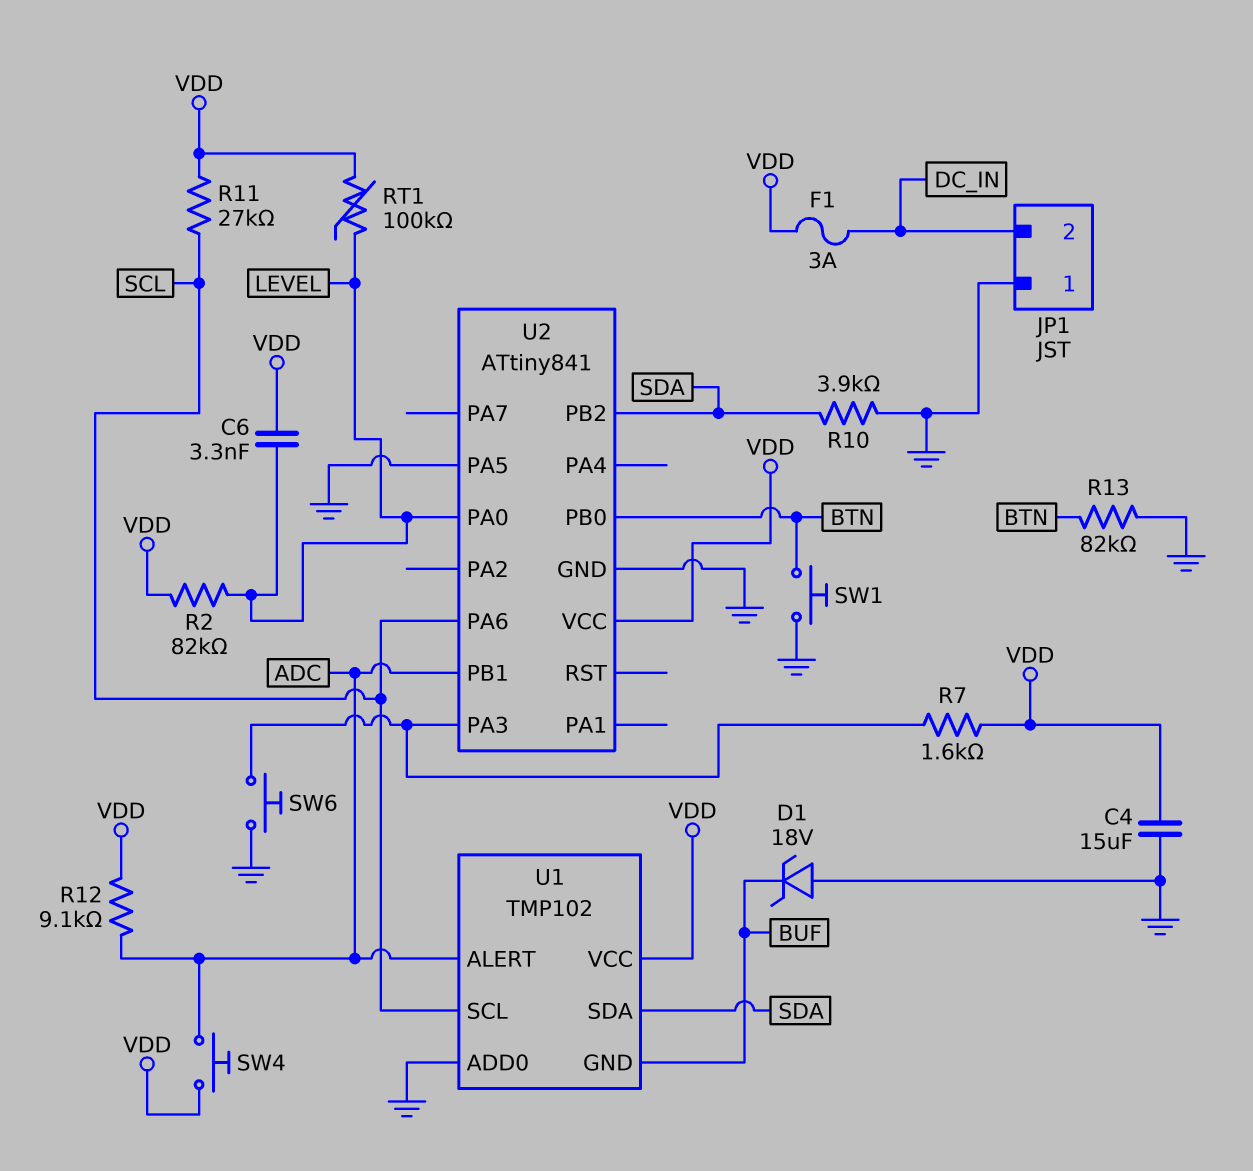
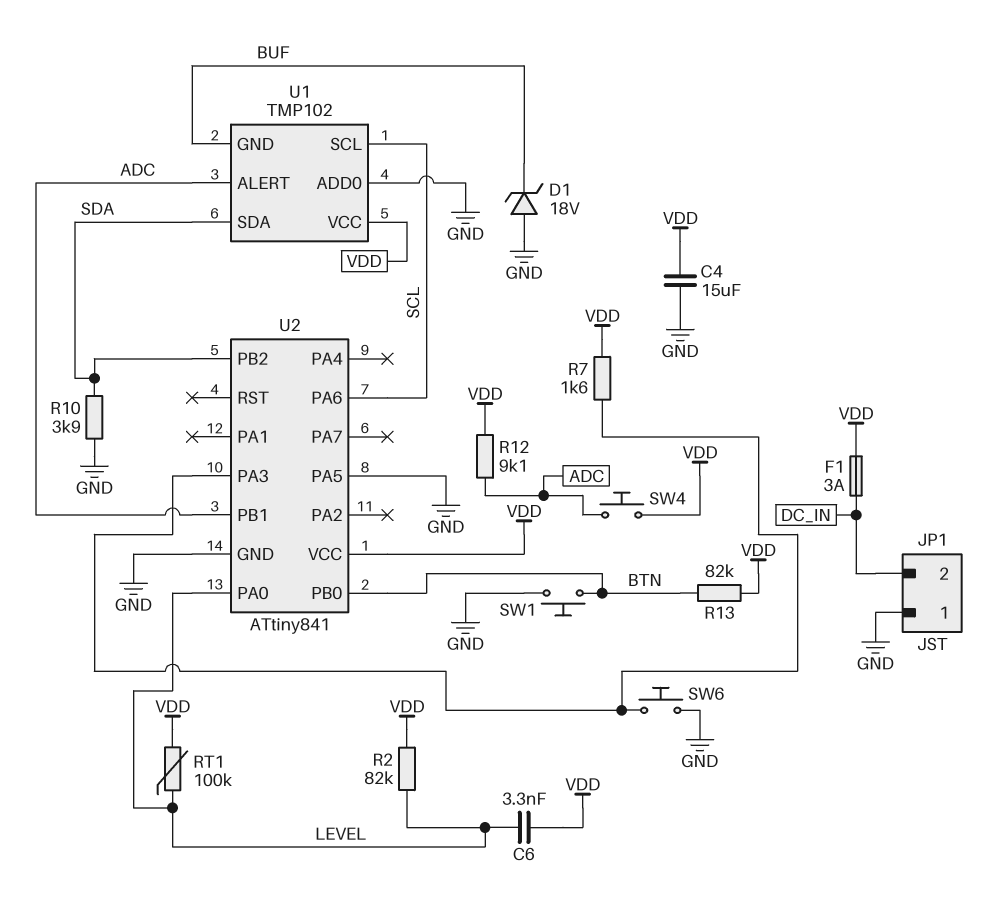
R11: 27k (SCL, VDD) -> none
R13: 82k (BTN, GND) -> 82k (BTN, VDD)

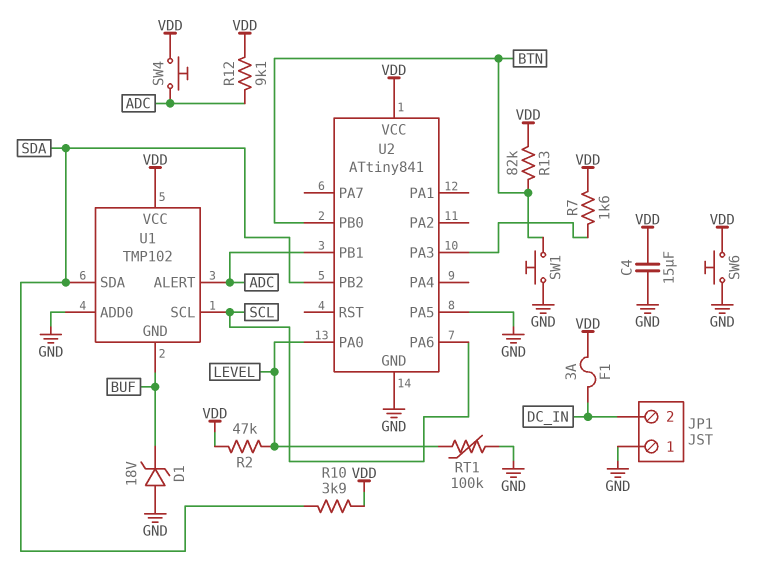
C6: 3.3nF (LEVEL, VDD) -> none
R2: 82k (LEVEL, VDD) -> 47k (LEVEL, VDD)
R10: 3.9k (GND, SDA) -> 3.9k (SDA, VDD)
RT1: 100k (LEVEL, VDD) -> 100k (GND, LEVEL)
SW6: button (GND, U2/PA3) -> button (GND, VDD)

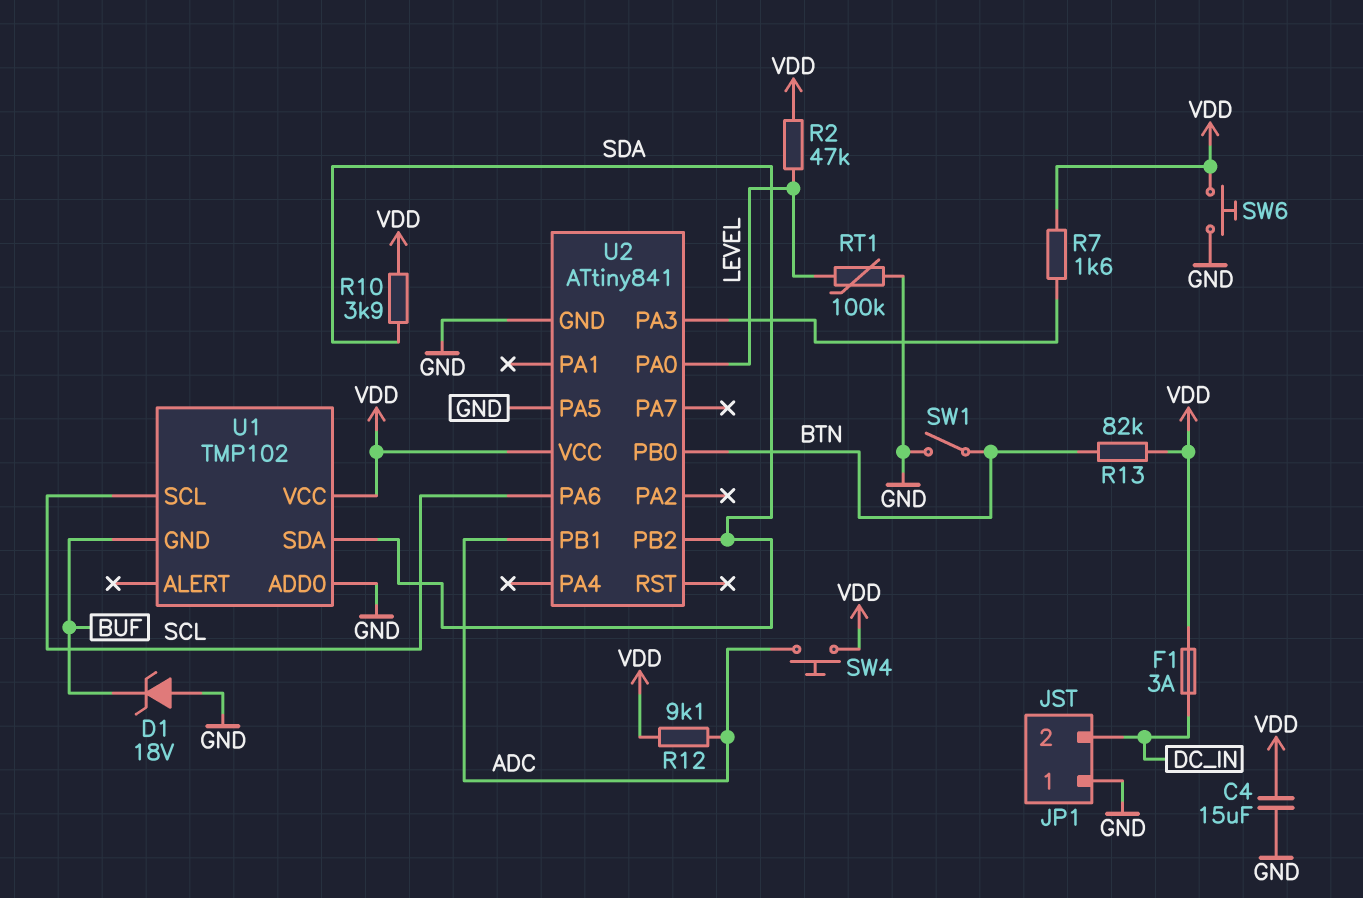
SW1: button (BTN, GND) -> switch (BTN, GND)
U1 pin ALERT: ADC -> none

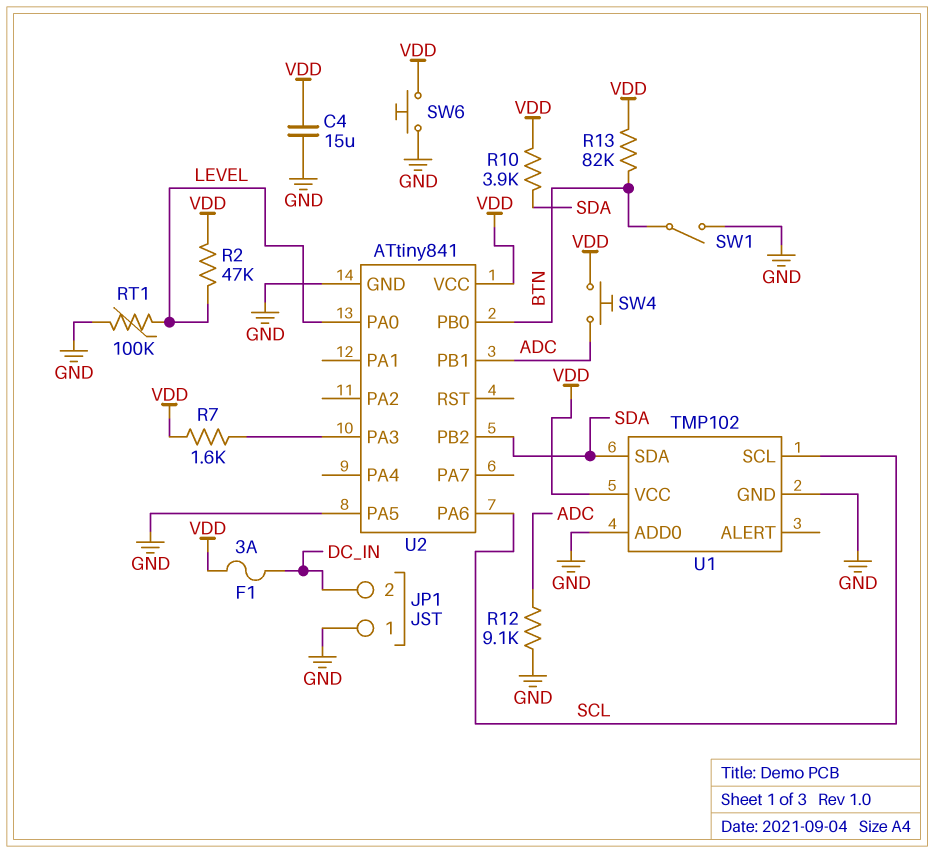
D1: zener 18V (A GND, K BUF) -> none
R12: 9.1k (ADC, VDD) -> 9.1k (ADC, GND)
U1 pin GND: BUF -> GND

